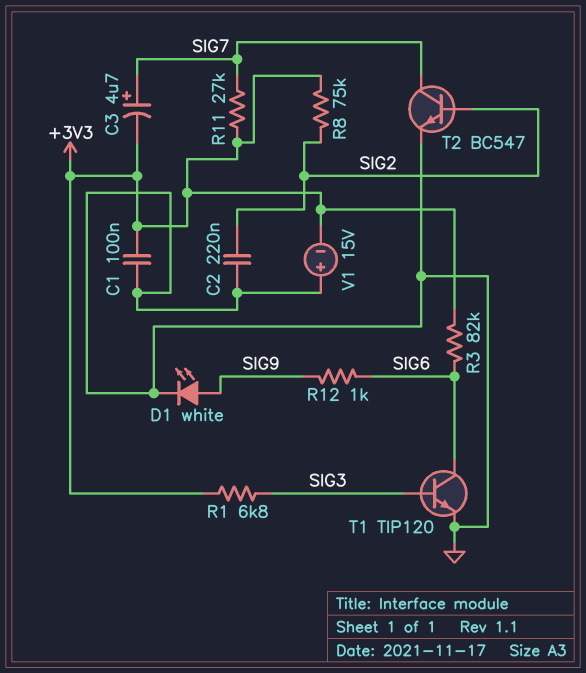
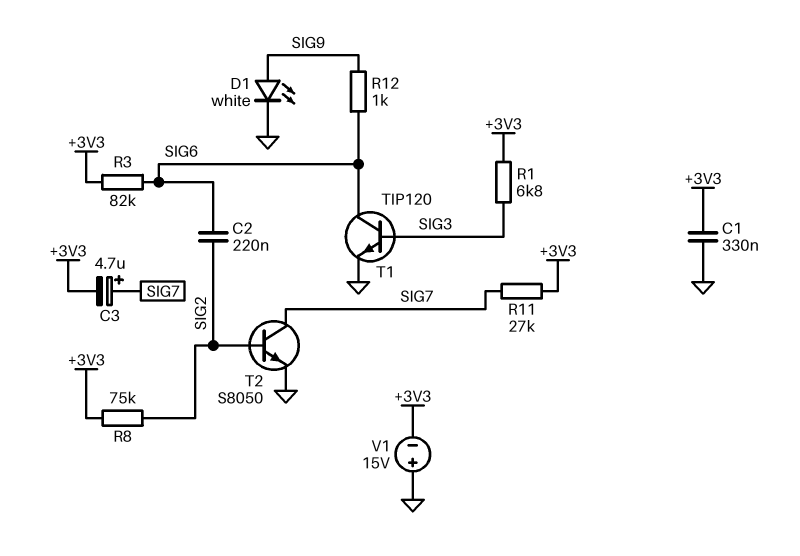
C1: 100nF (+3V3, GND) -> 330nF (+3V3, GND)
C2: 220nF (GND, SIG2) -> 220nF (SIG2, SIG6)
T2: NPN BC547 (B SIG2, C SIG7, E GND) -> NPN S8050 (B SIG2, C SIG7, E GND)

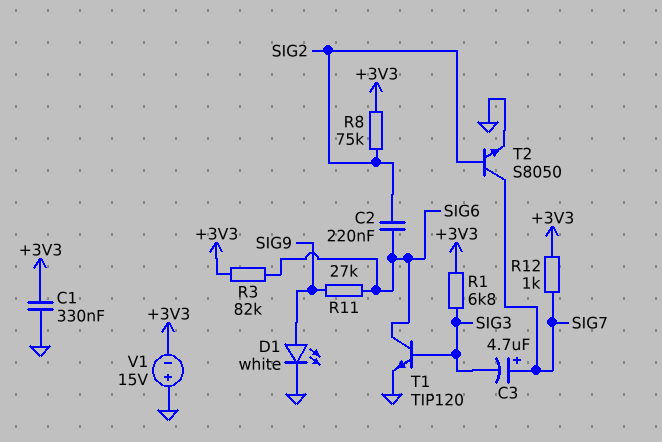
C3: 4.7uF (plus SIG7, minus +3V3) -> 4.7uF (plus SIG7, minus SIG3)
R11: 27k (+3V3, SIG7) -> 27k (SIG6, SIG9)
R12: 1k (SIG6, SIG9) -> 1k (+3V3, SIG7)

